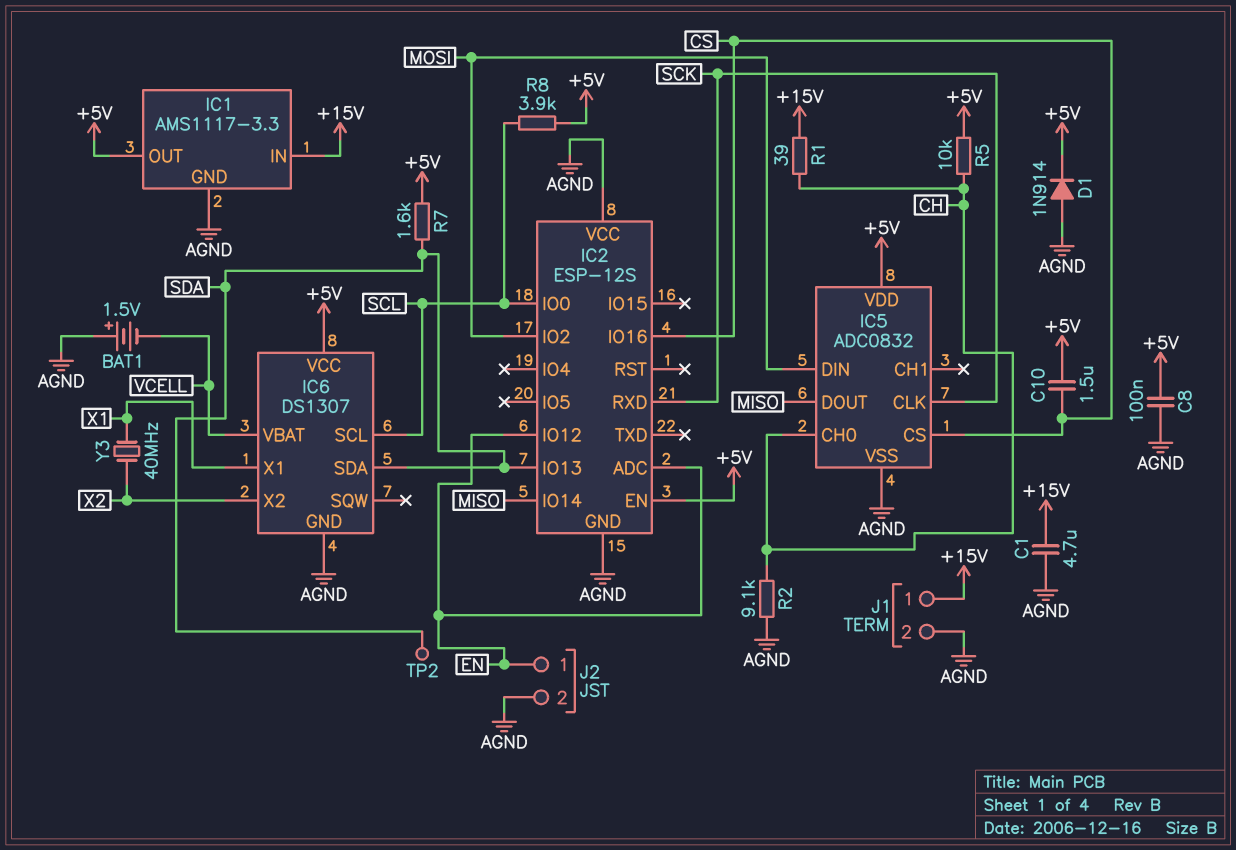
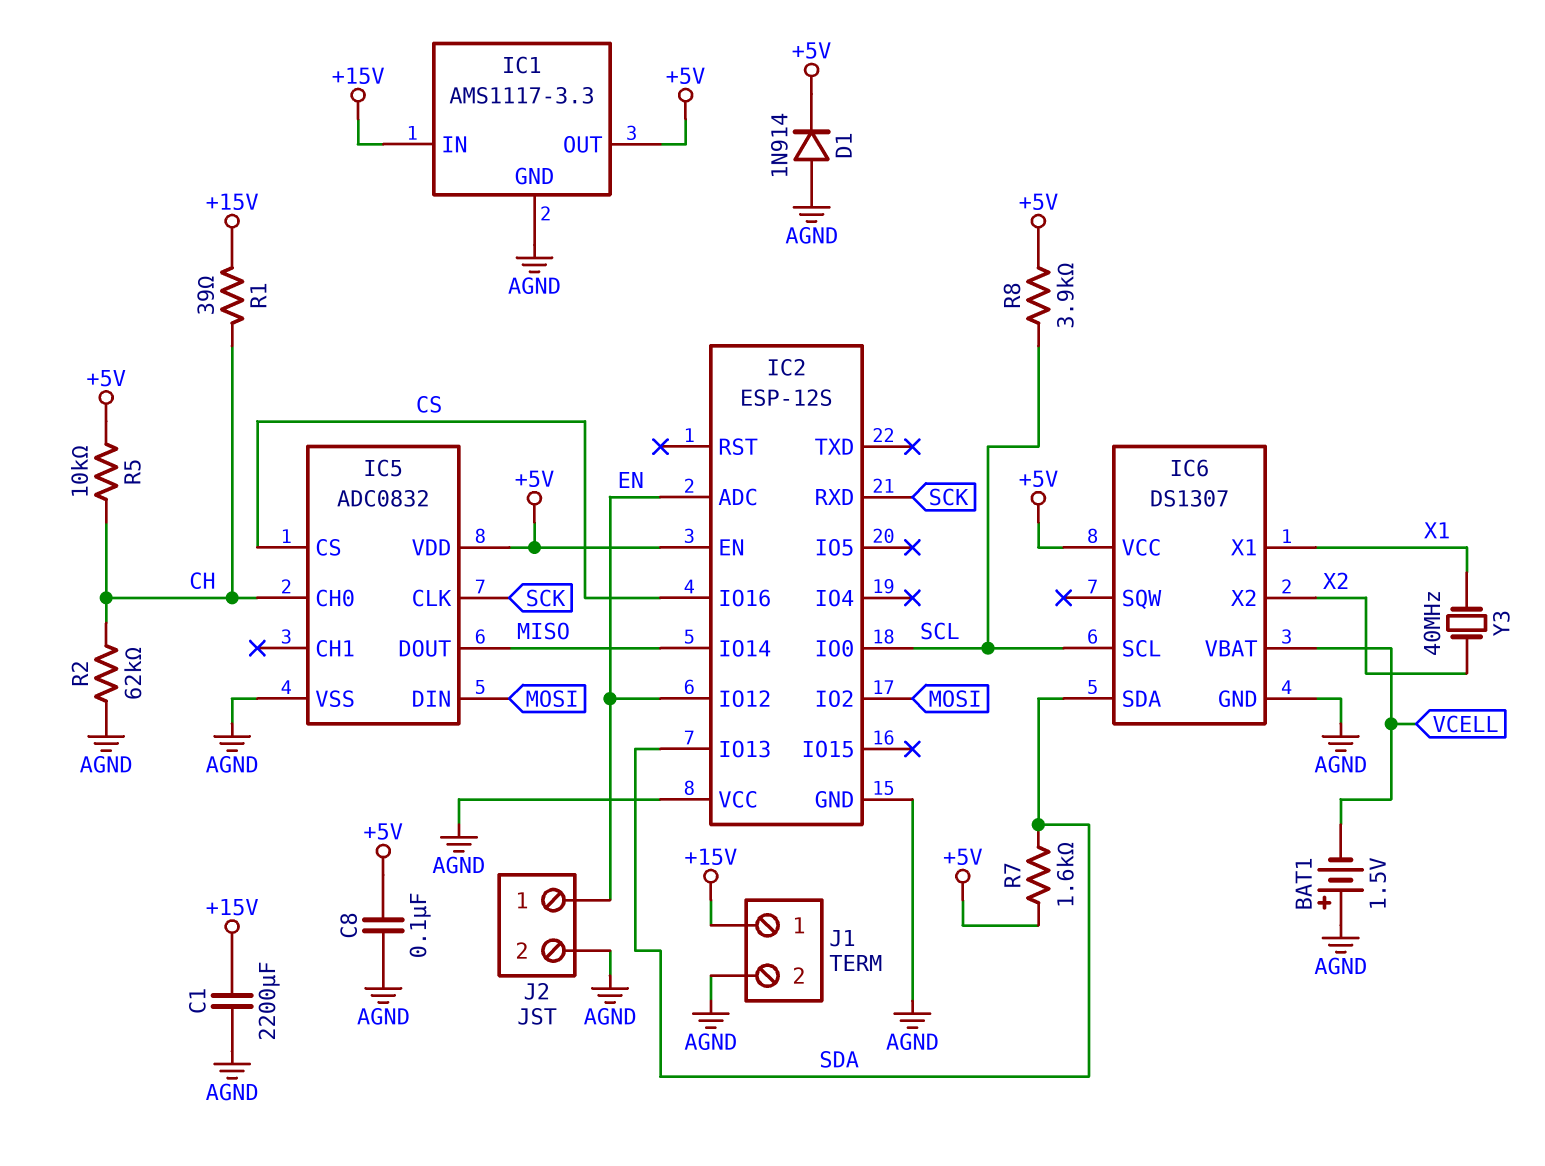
C1: 4.7uF (+15V, AGND) -> 2200uF (+15V, AGND)
C10: 1.5uF (+5V, CS) -> none
R2: 9.1k (AGND, CH) -> 62k (AGND, CH)
TP2: test point (SDA) -> none

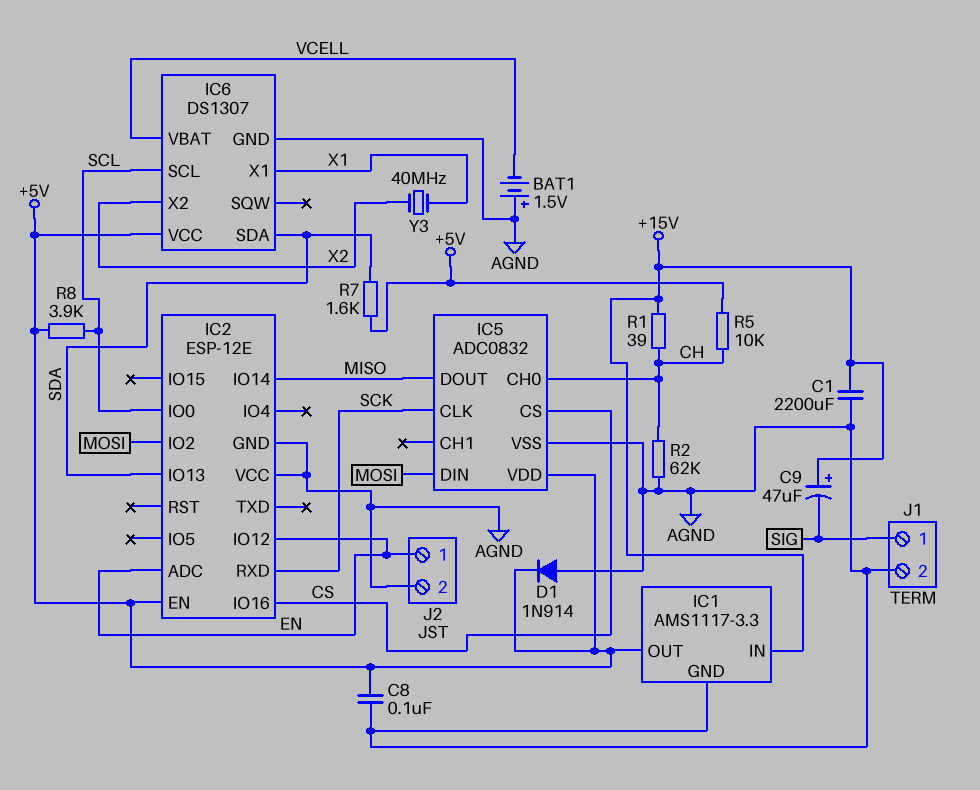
C9: none -> 47uF (plus +15V, minus SIG)
IC2: ESP-12S -> ESP-12E
J1 pin 1: +15V -> SIG

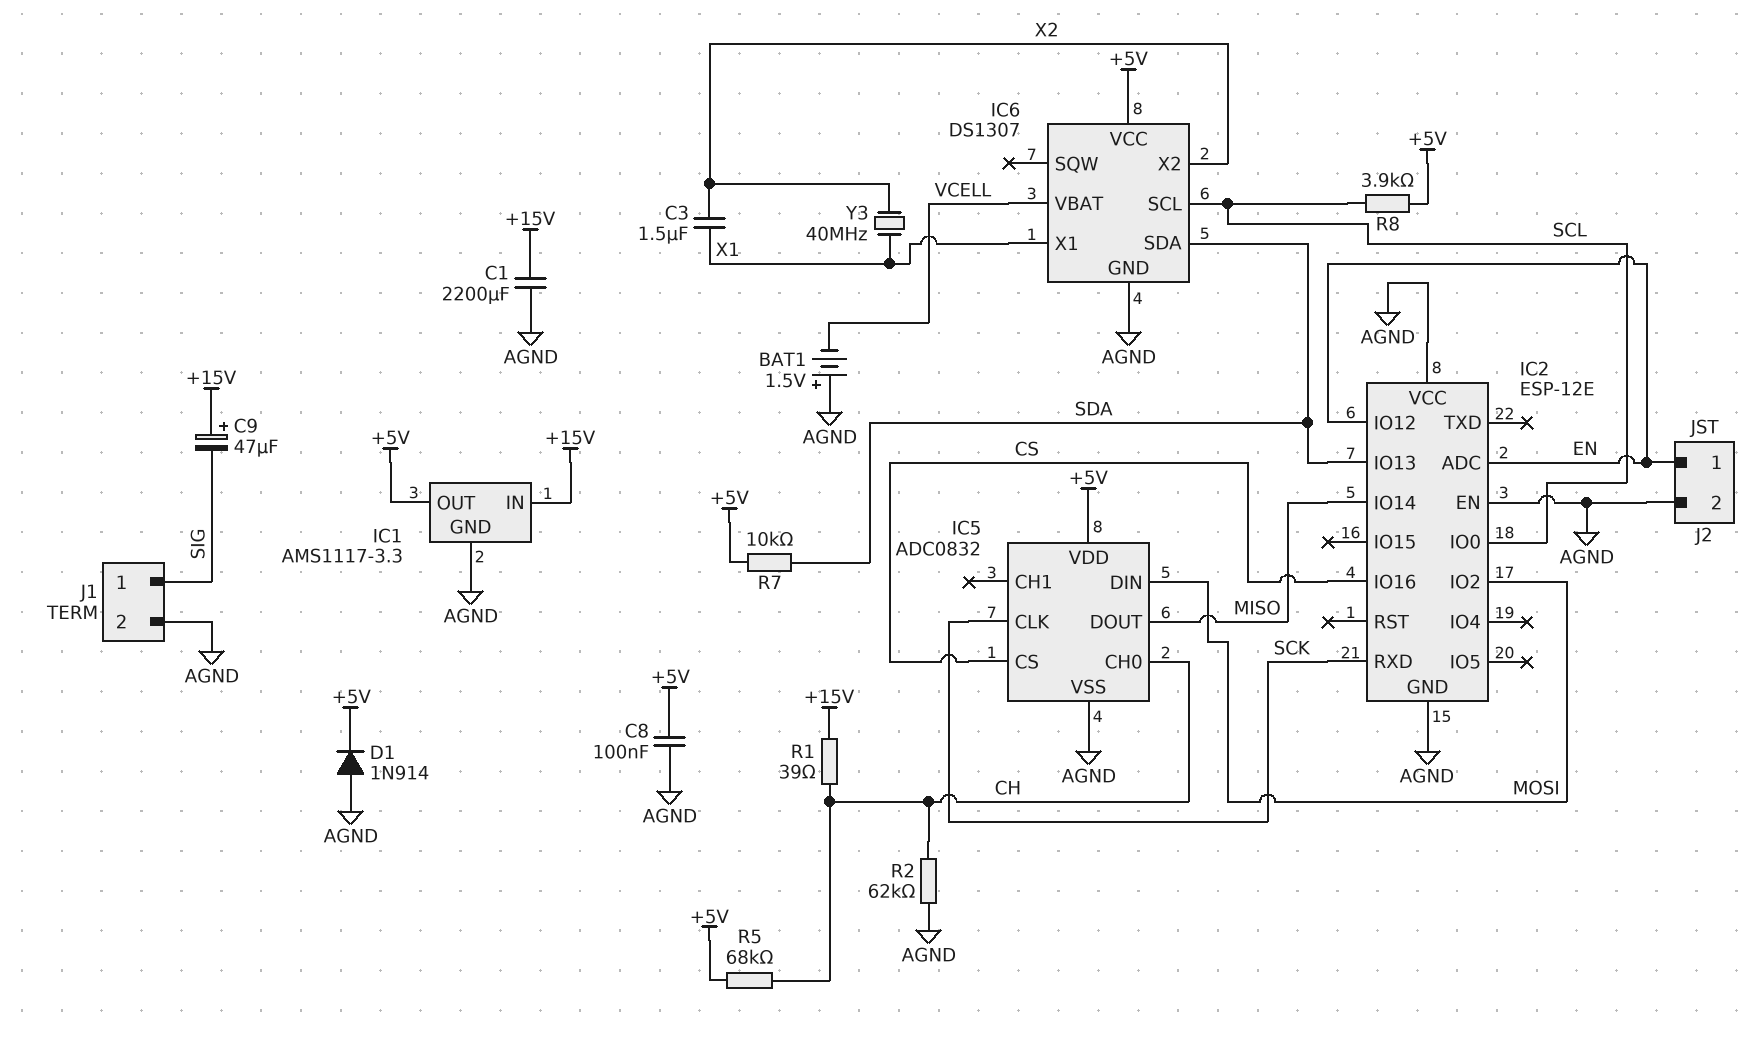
C3: none -> 1.5uF (X1, X2)
IC2 pin EN: +5V -> AGND
R5: 10k (+5V, CH) -> 68k (+5V, CH)
R7: 1.6k (+5V, SDA) -> 10k (+5V, SDA)

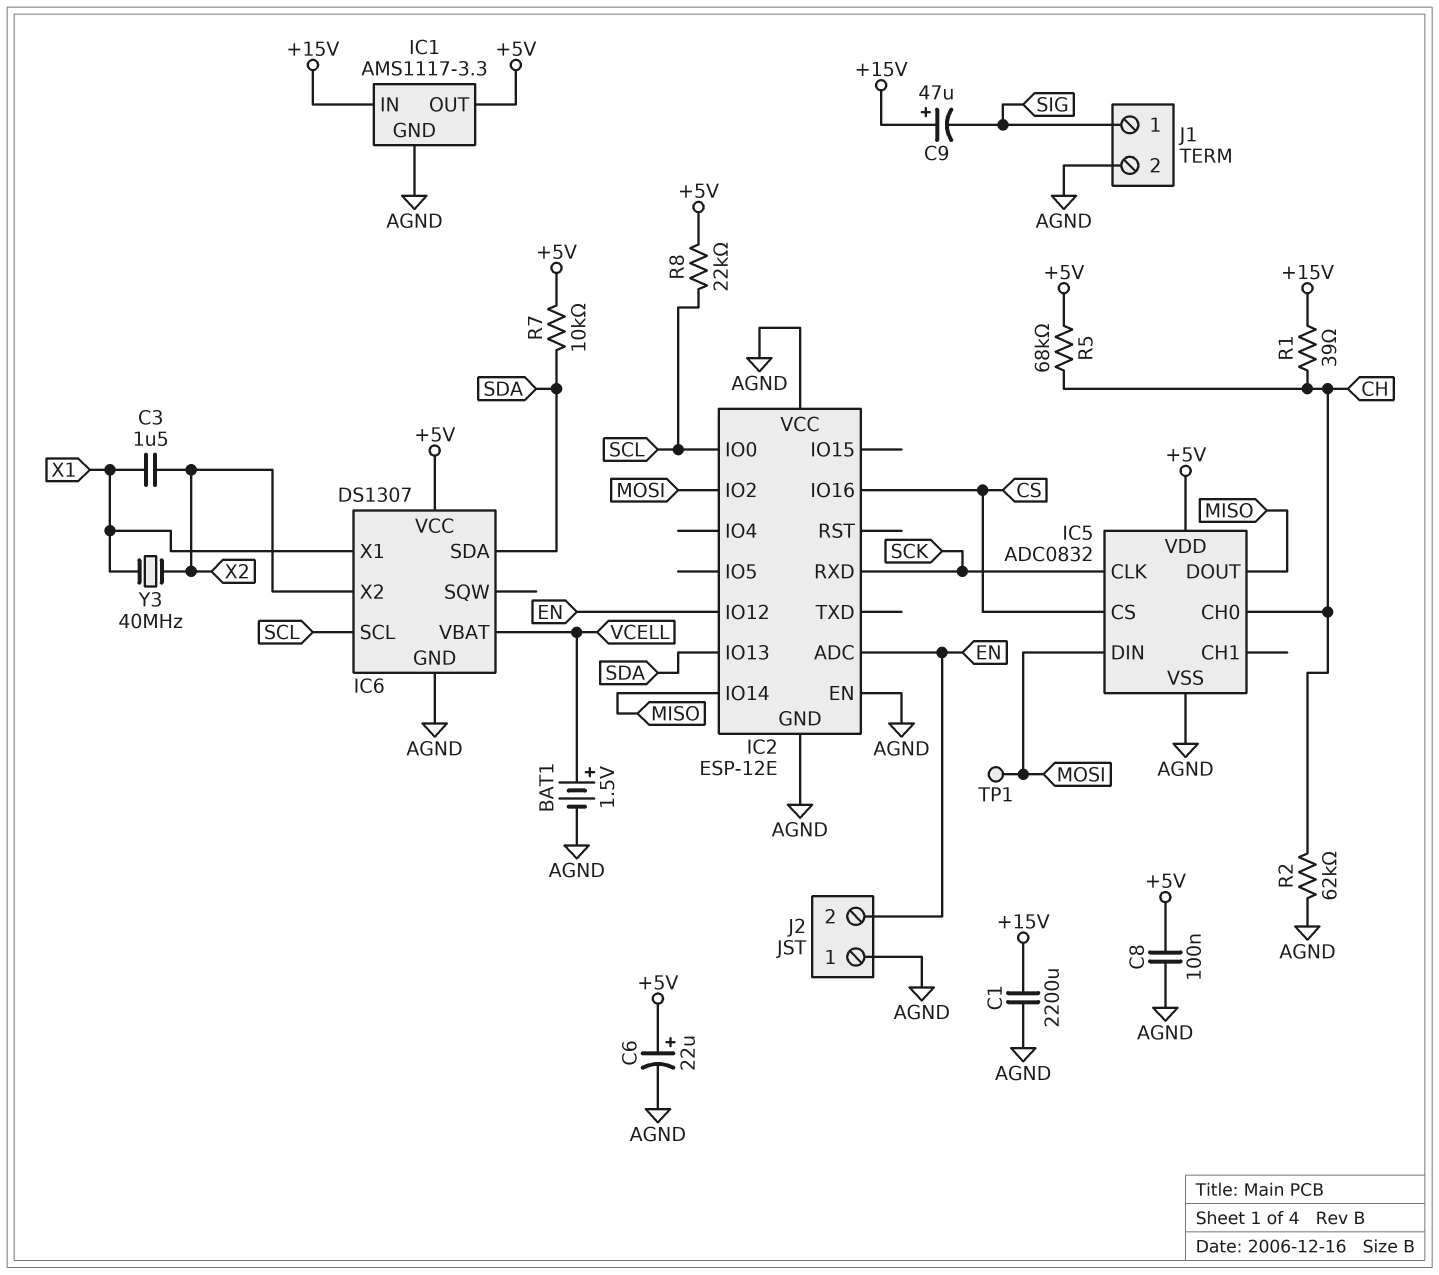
BAT1: 1.5V (plus AGND, minus VCELL) -> 1.5V (plus VCELL, minus AGND)
C6: none -> 22uF (plus +5V, minus AGND)
D1: diode 1N914 (A AGND, K +5V) -> none
J2 pin 1: EN -> AGND
J2 pin 2: AGND -> EN
R8: 3.9k (+5V, SCL) -> 22k (+5V, SCL)
TP1: none -> test point (MOSI)

